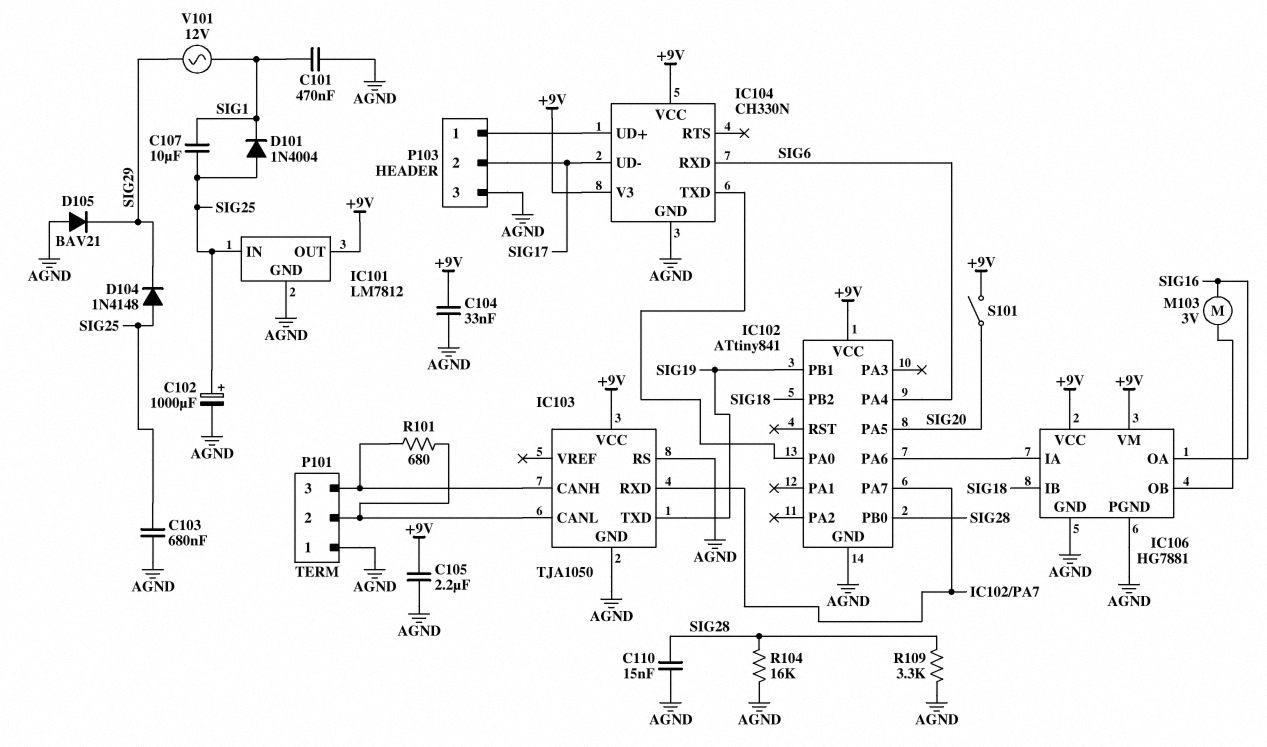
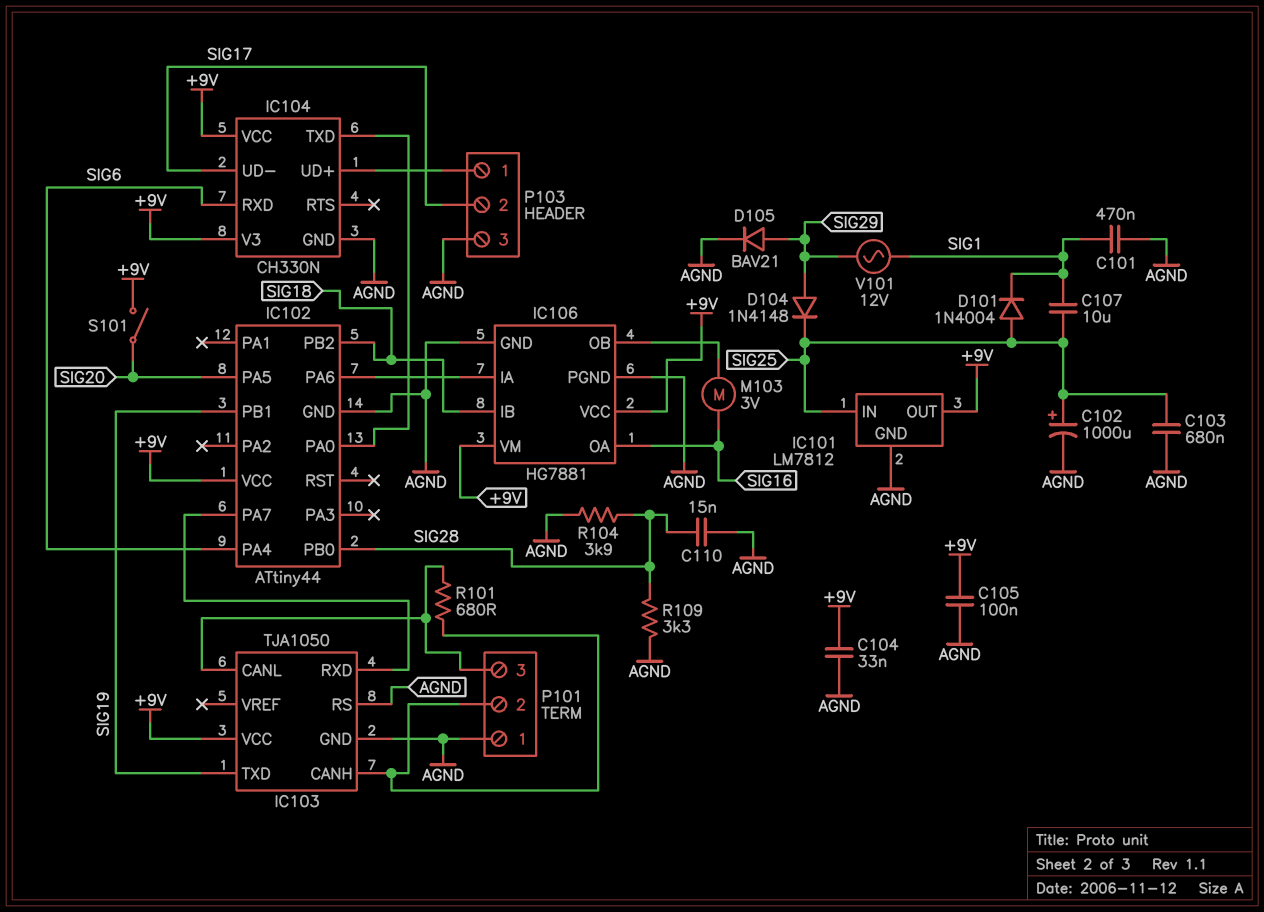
C105: 2.2uF (+9V, AGND) -> 100nF (+9V, AGND)
D104: diode 1N4148 (A SIG25, K SIG29) -> diode 1N4148 (A SIG29, K SIG25)
D105: diode BAV21 (A AGND, K SIG29) -> diode BAV21 (A SIG29, K AGND)
IC102: ATtiny841 -> ATtiny44
P101 pin 2: IC103/CANL -> IC103/CANH
P101 pin 3: IC103/CANH -> IC103/CANL
R104: 16k (AGND, SIG28) -> 3.9k (AGND, SIG28)

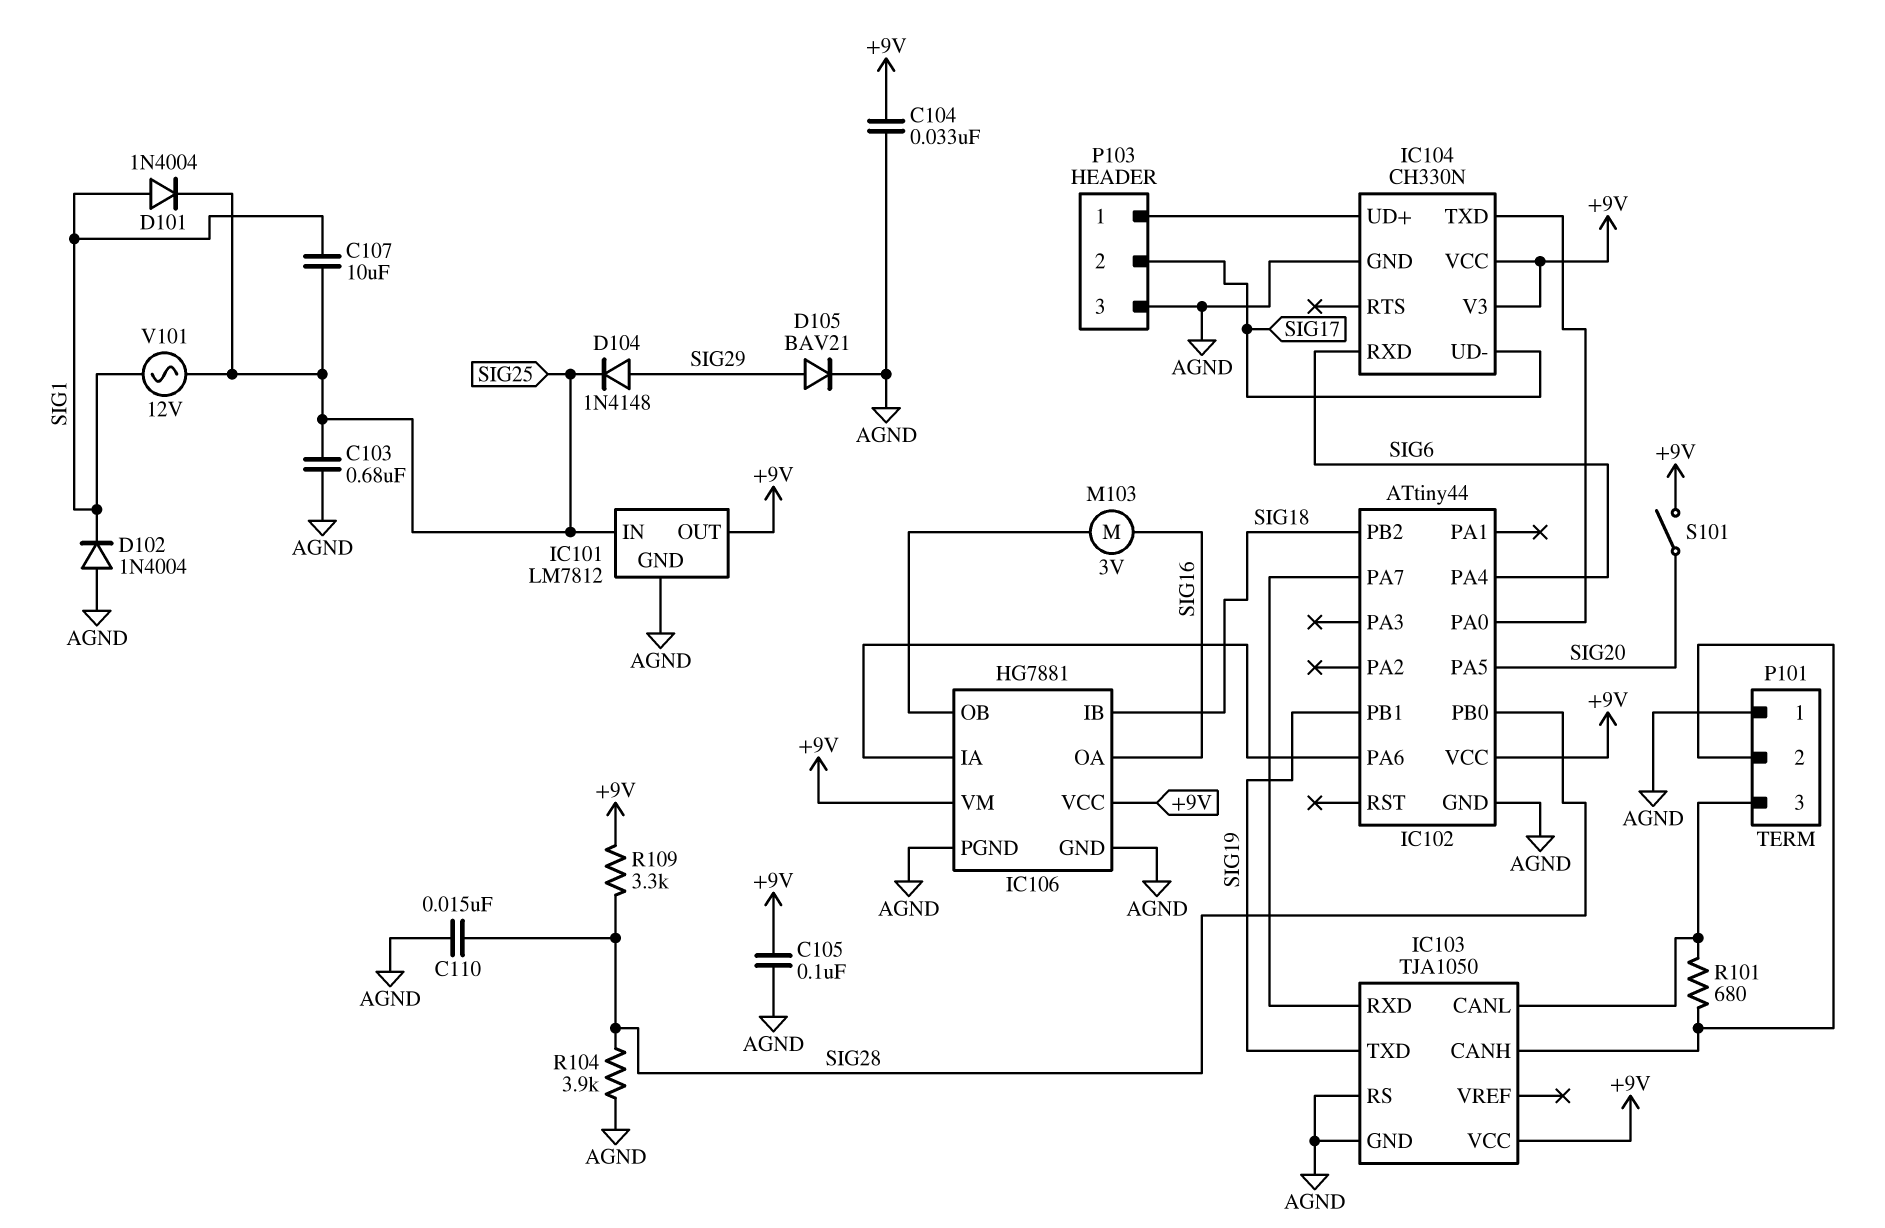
C101: 470nF (AGND, SIG1) -> none
C102: 1000uF (plus SIG25, minus AGND) -> none
D101: diode 1N4004 (A SIG25, K SIG1) -> diode 1N4004 (A SIG1, K SIG25)
D102: none -> diode 1N4004 (A AGND, K SIG1)
R109: 3.3k (AGND, SIG28) -> 3.3k (+9V, SIG28)
V101: AC 12V (SIG1, SIG29) -> AC 12V (SIG1, SIG25)

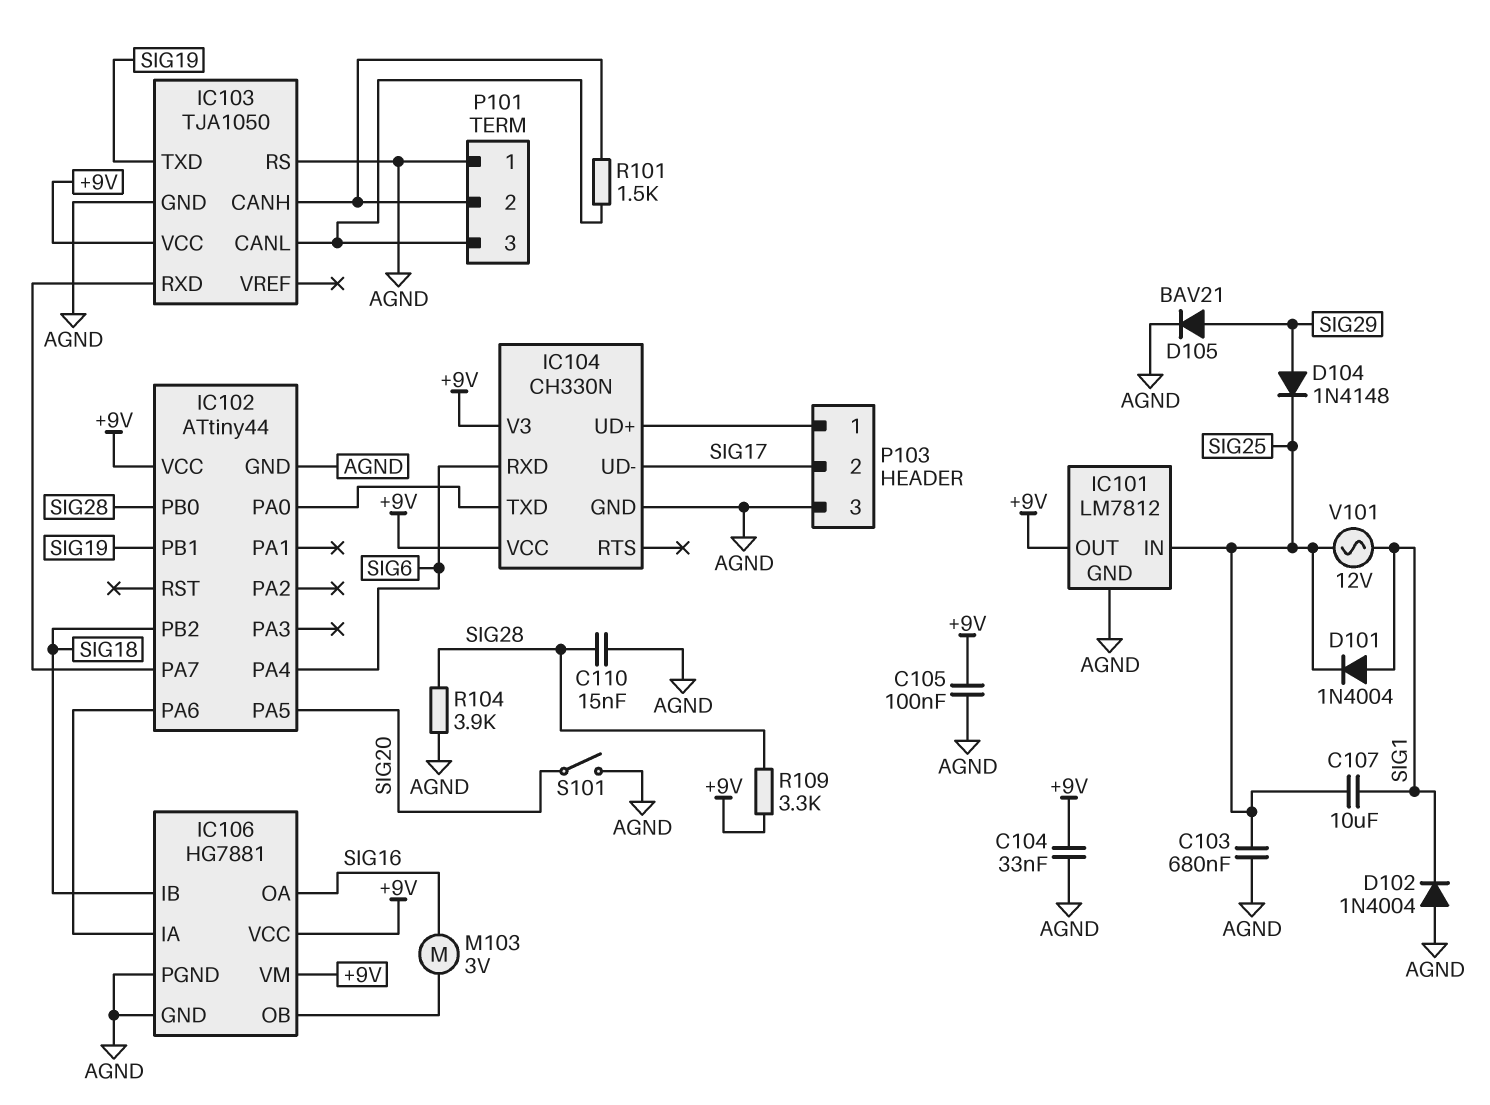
R101: 680 (IC103/CANH, IC103/CANL) -> 1.5k (IC103/CANH, IC103/CANL)
S101: switch (+9V, SIG20) -> switch (AGND, SIG20)

